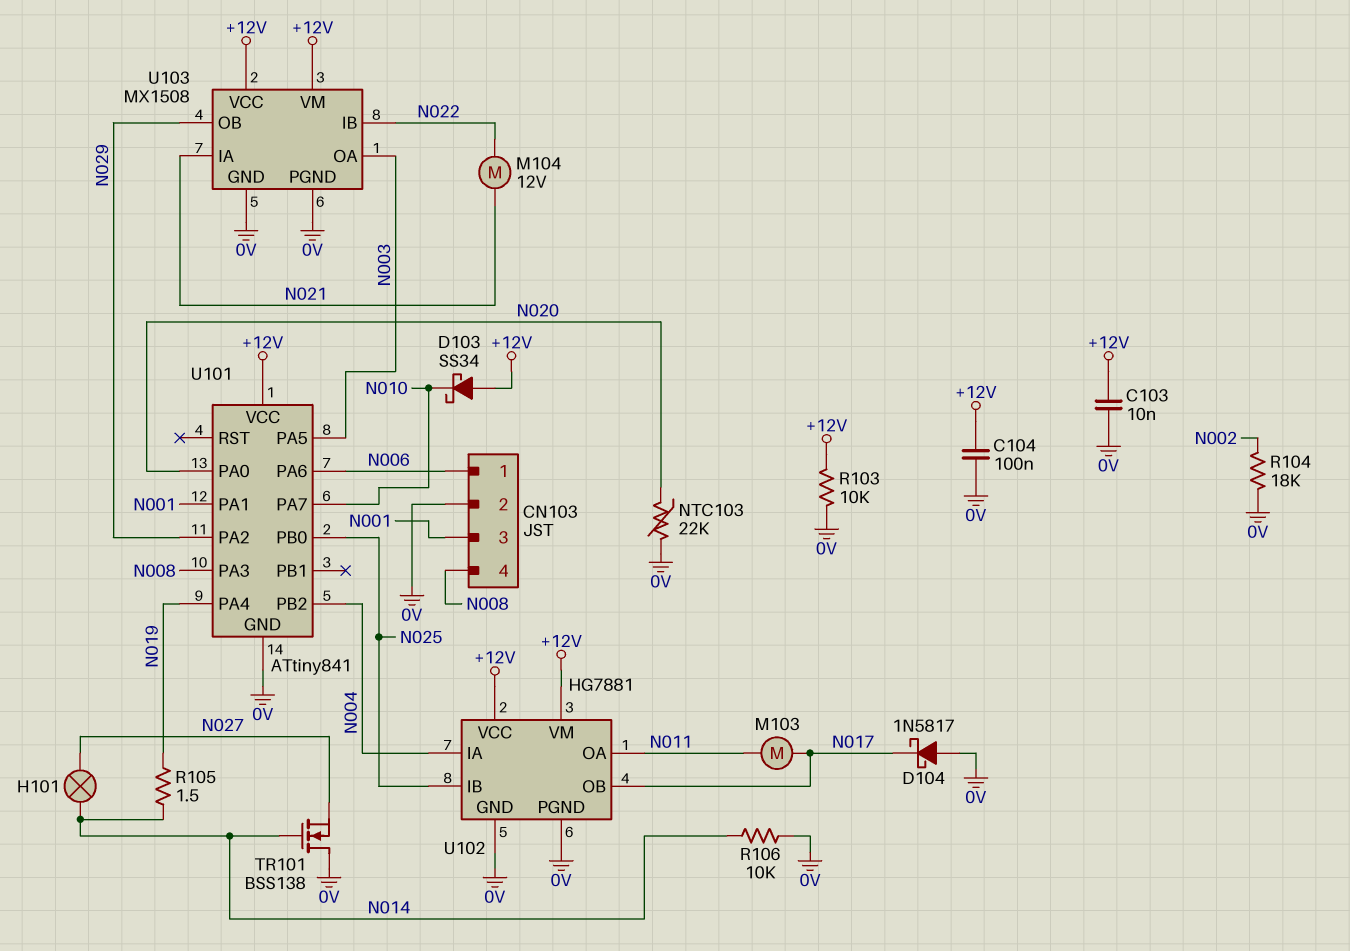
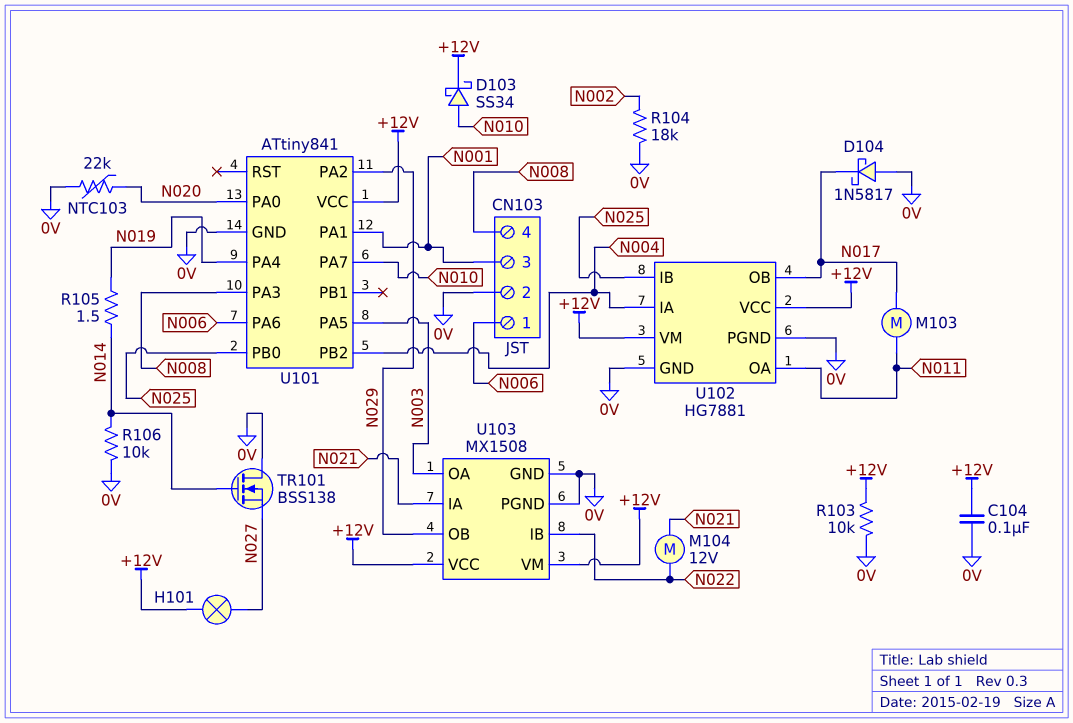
C103: 10nF (+12V, 0V) -> none
D103: schottky SS34 (A +12V, K N010) -> schottky SS34 (A N010, K +12V)
H101: lamp (N014, N027) -> lamp (+12V, N027)

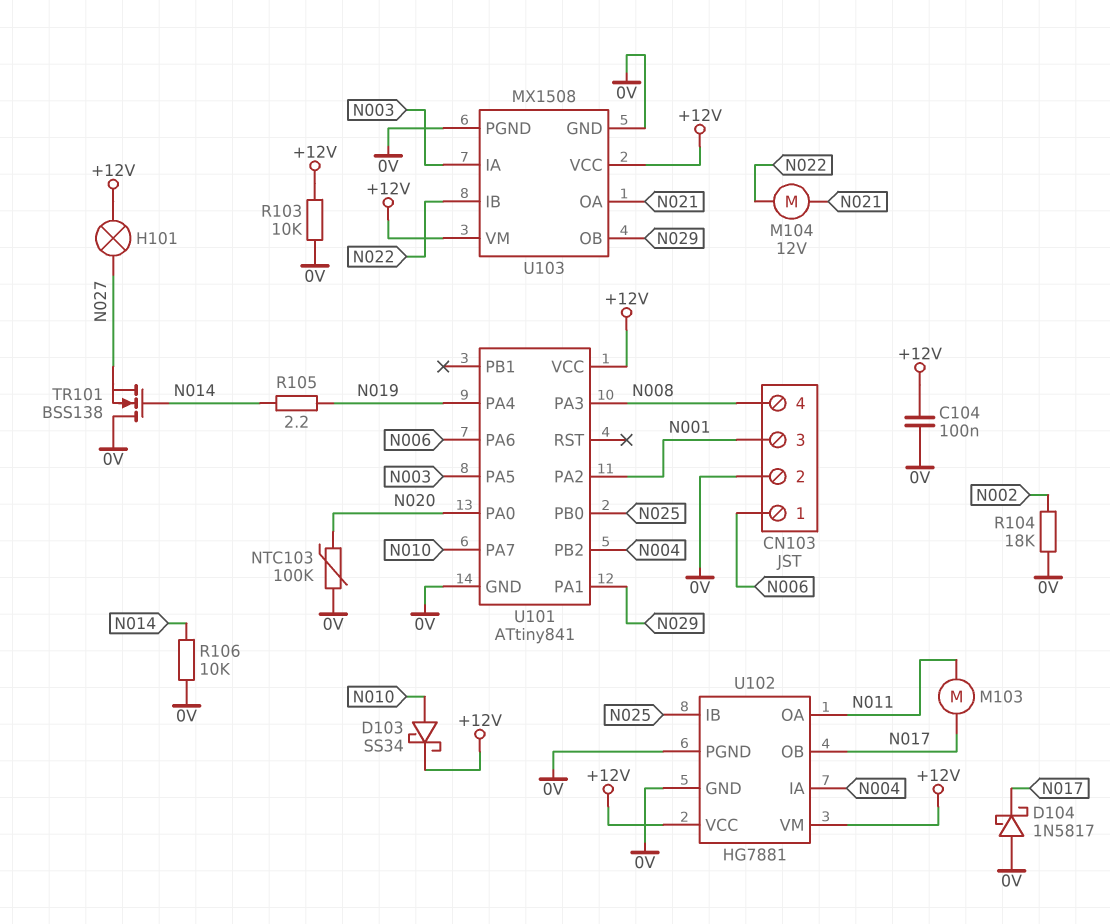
NTC103: 22k (0V, N020) -> 100k (0V, N020)
R105: 1.5 (N014, N019) -> 2.2 (N014, N019)
U101 pin PA1: N001 -> N029
U101 pin PA2: N029 -> N001
U103 pin IA: N021 -> N003
U103 pin OA: N003 -> N021

